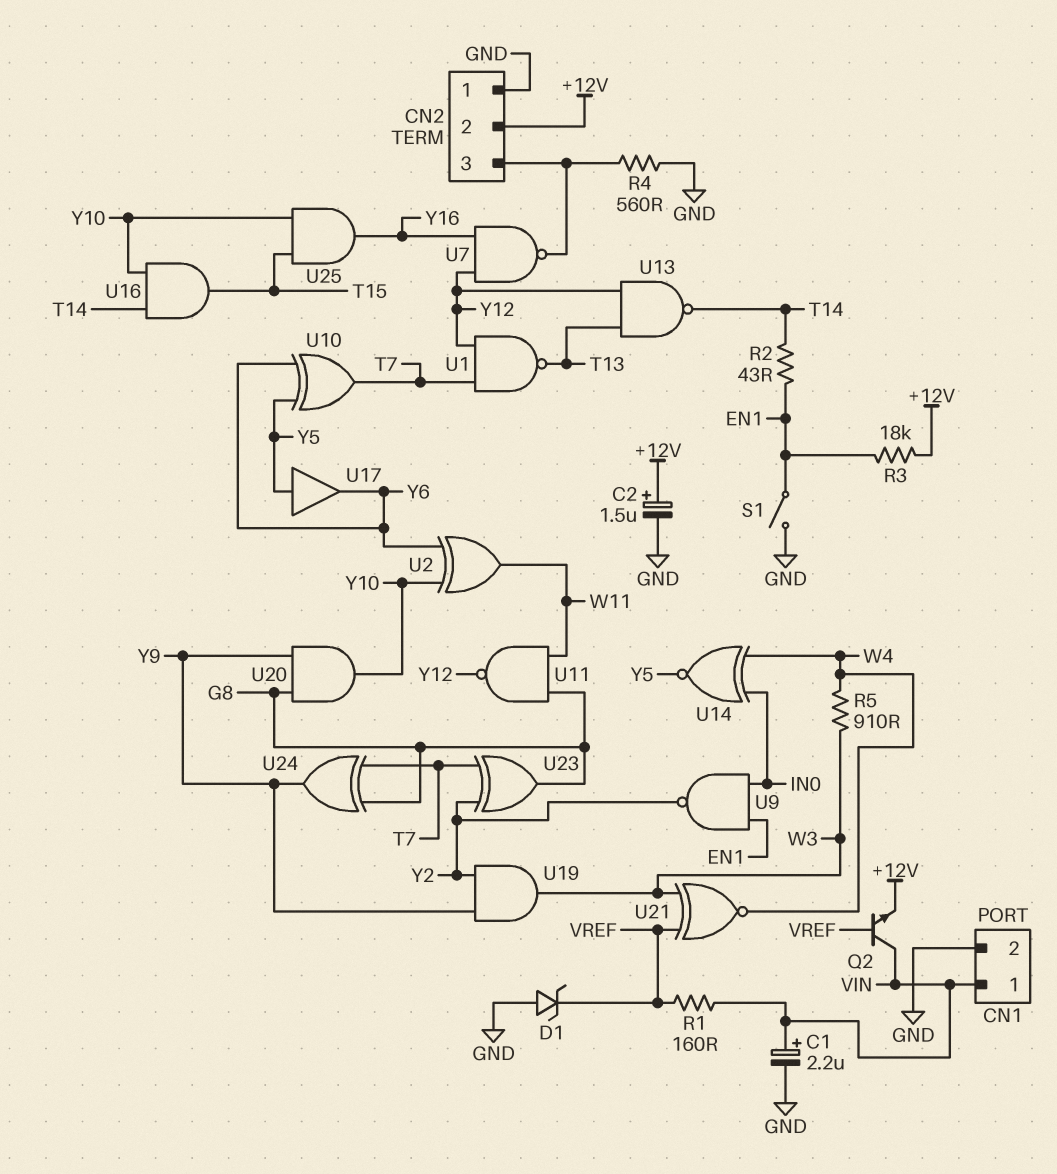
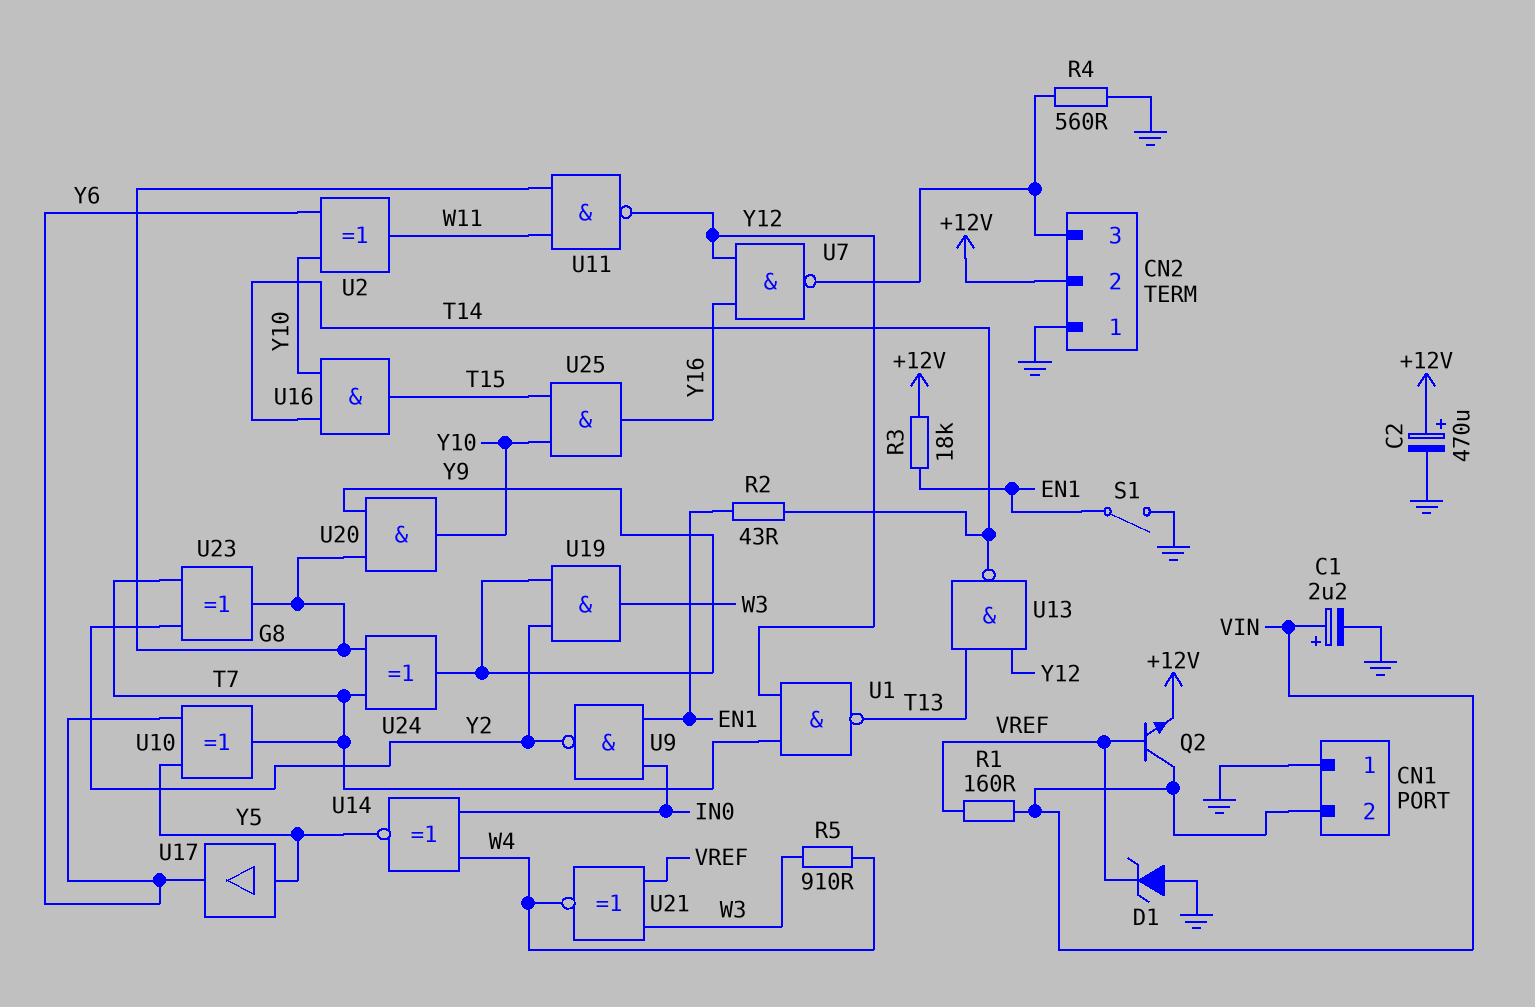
C2: 1.5uF (plus +12V, minus GND) -> 470uF (plus +12V, minus GND)
CN1 pin 1: VIN -> GND
CN1 pin 2: GND -> VIN

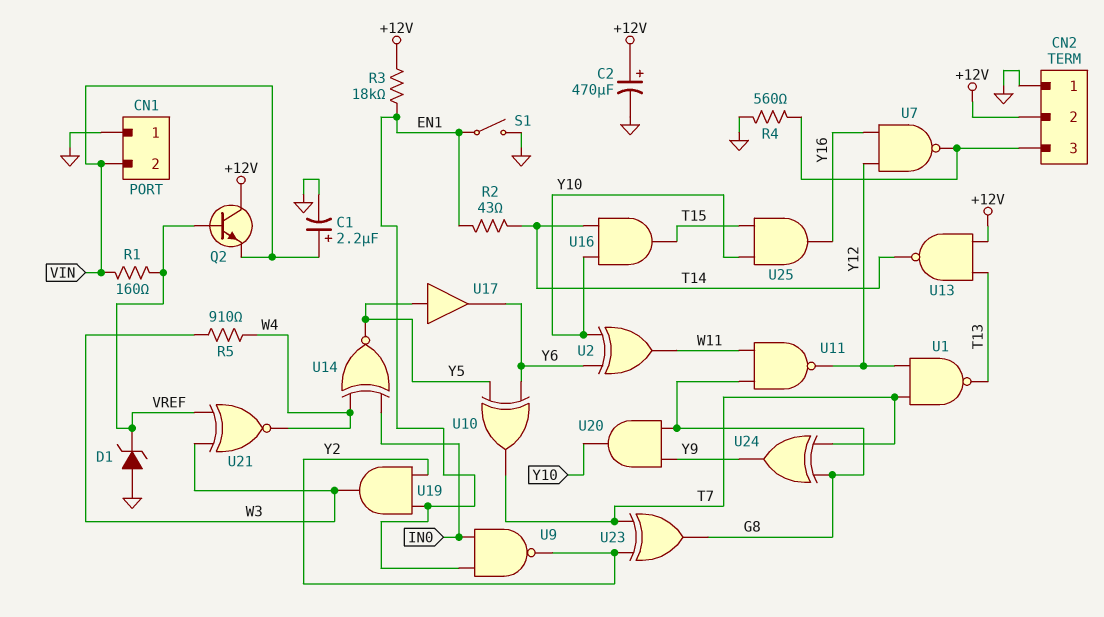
Q2: NPN (B VREF, C VIN, E +12V) -> NPN (B VREF, C +12V, E VIN)
U13: NAND (in T13, in Y12, out T14) -> NAND (in +12V, in T13, out T14)
U19: AND (in Y2, in Y9, out W3) -> AND (in EN1, in Y2, out W3)

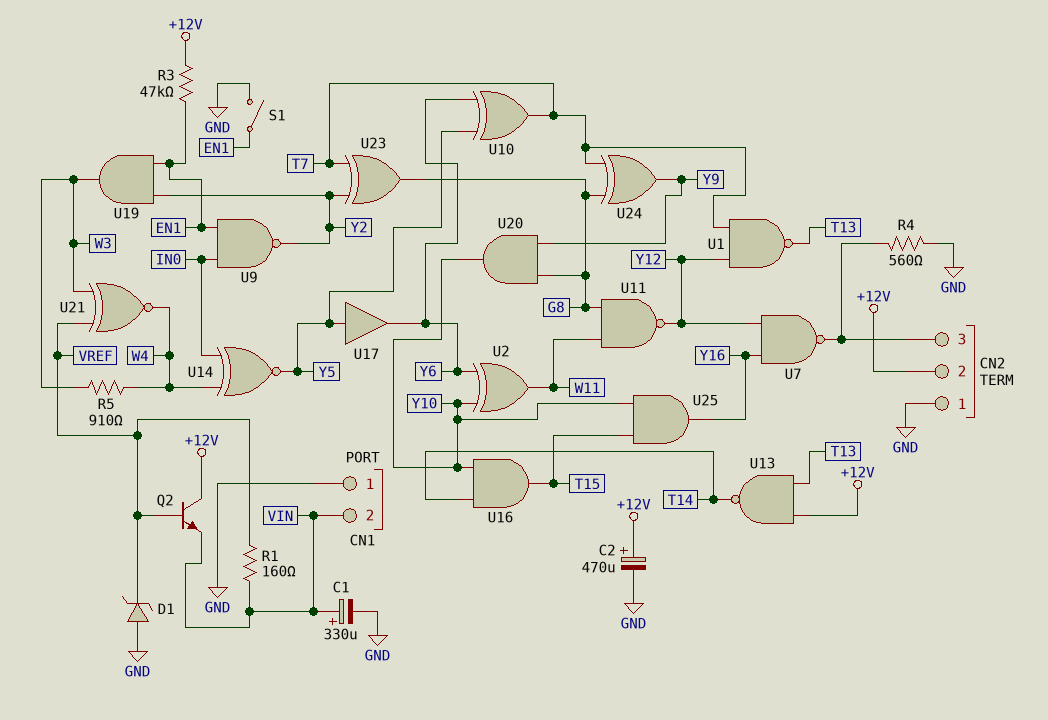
C1: 2.2uF (plus VIN, minus GND) -> 330uF (plus VIN, minus GND)
R2: 43 (EN1, T14) -> none
R3: 18k (+12V, EN1) -> 47k (+12V, EN1)

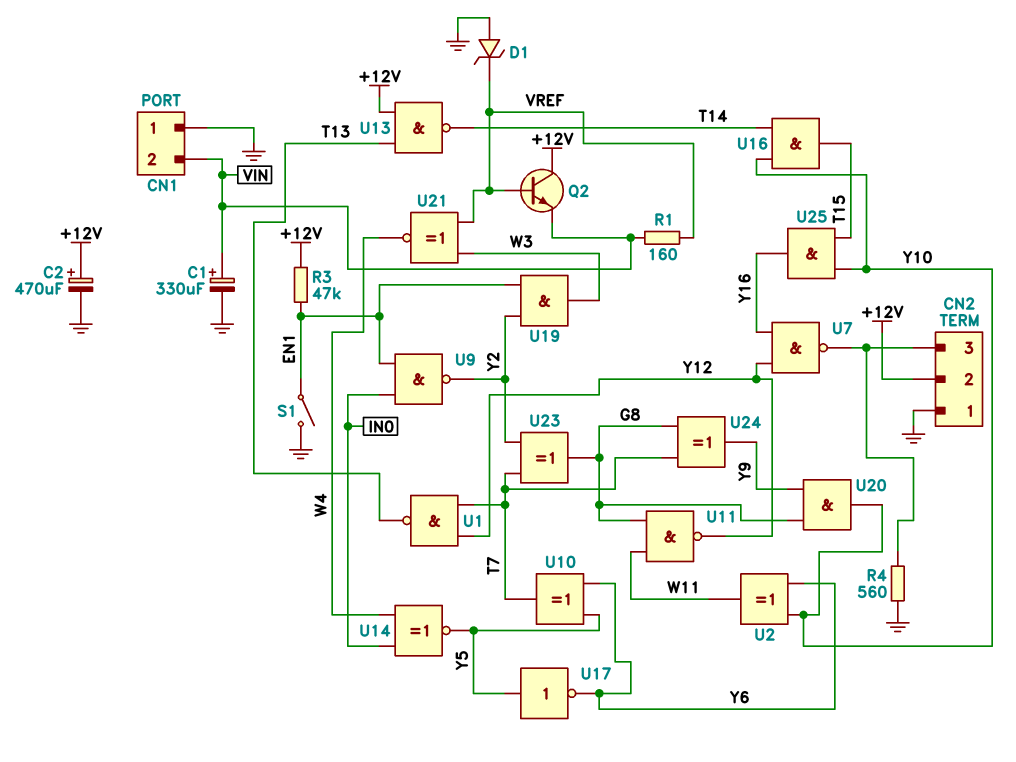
R5: 910 (W3, W4) -> none
U17: buffer (in Y5, out Y6) -> NOT (in Y5, out Y6)

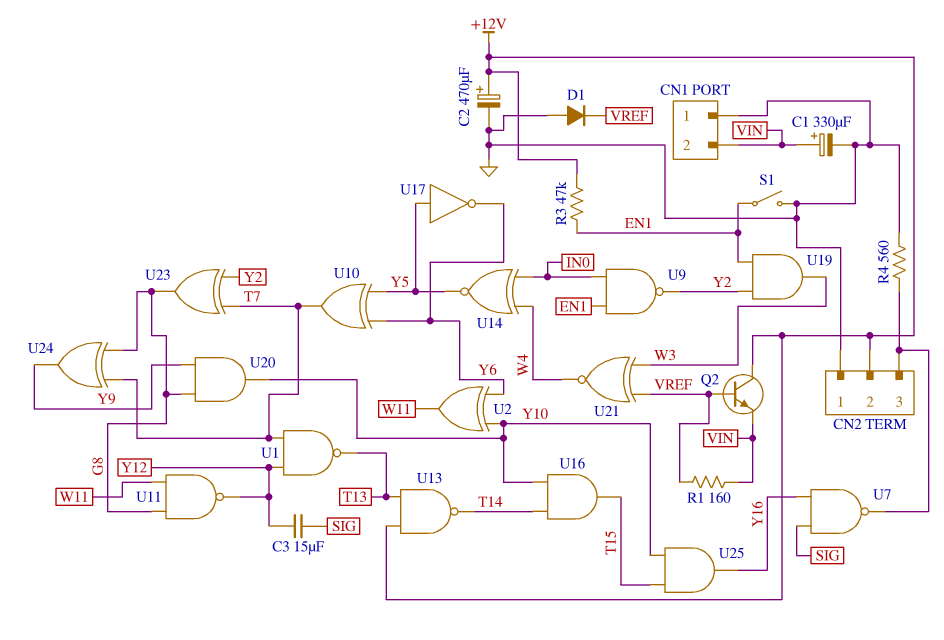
C3: none -> 15uF (SIG, Y12)
D1: zener (A GND, K VREF) -> diode (A GND, K VREF)
U7: NAND (in Y12, in Y16, out CN2/3) -> NAND (in SIG, in Y16, out CN2/3)

